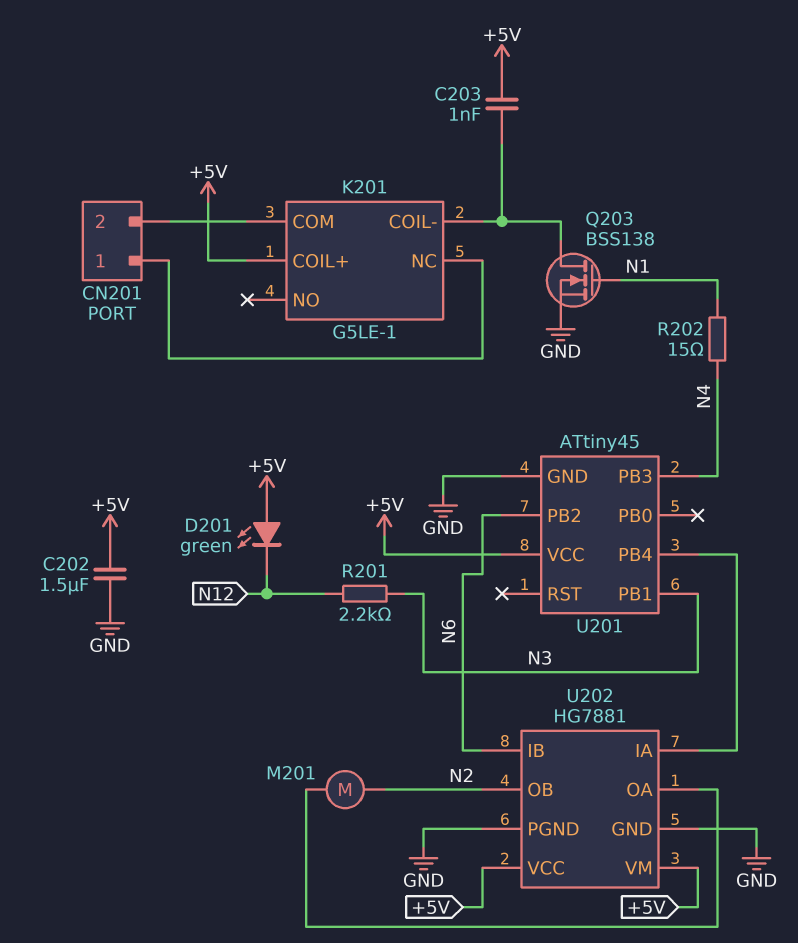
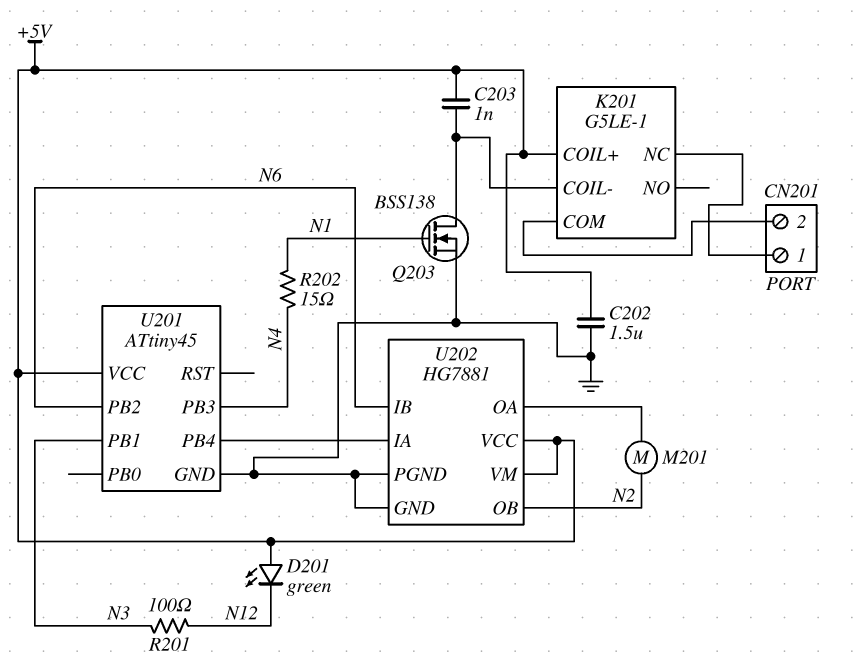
R201: 2.2k (N3, N12) -> 100 (N3, N12)

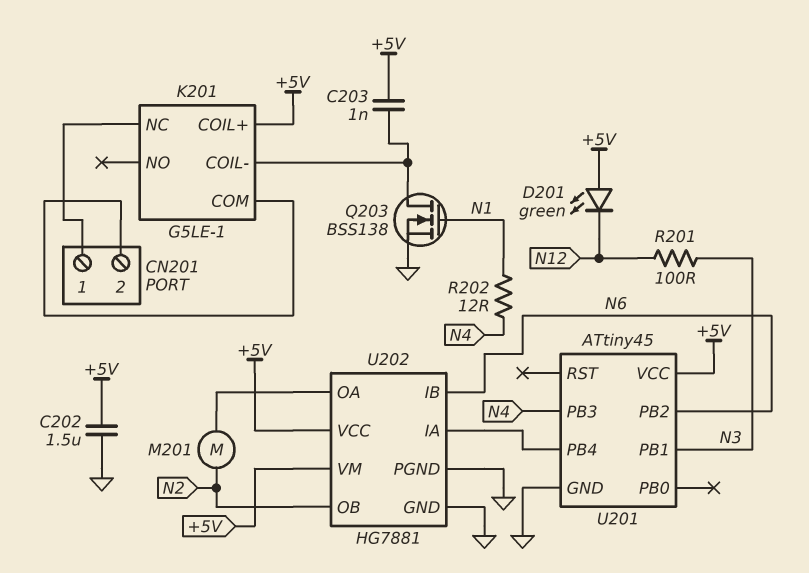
R202: 15 (N1, N4) -> 12 (N1, N4)

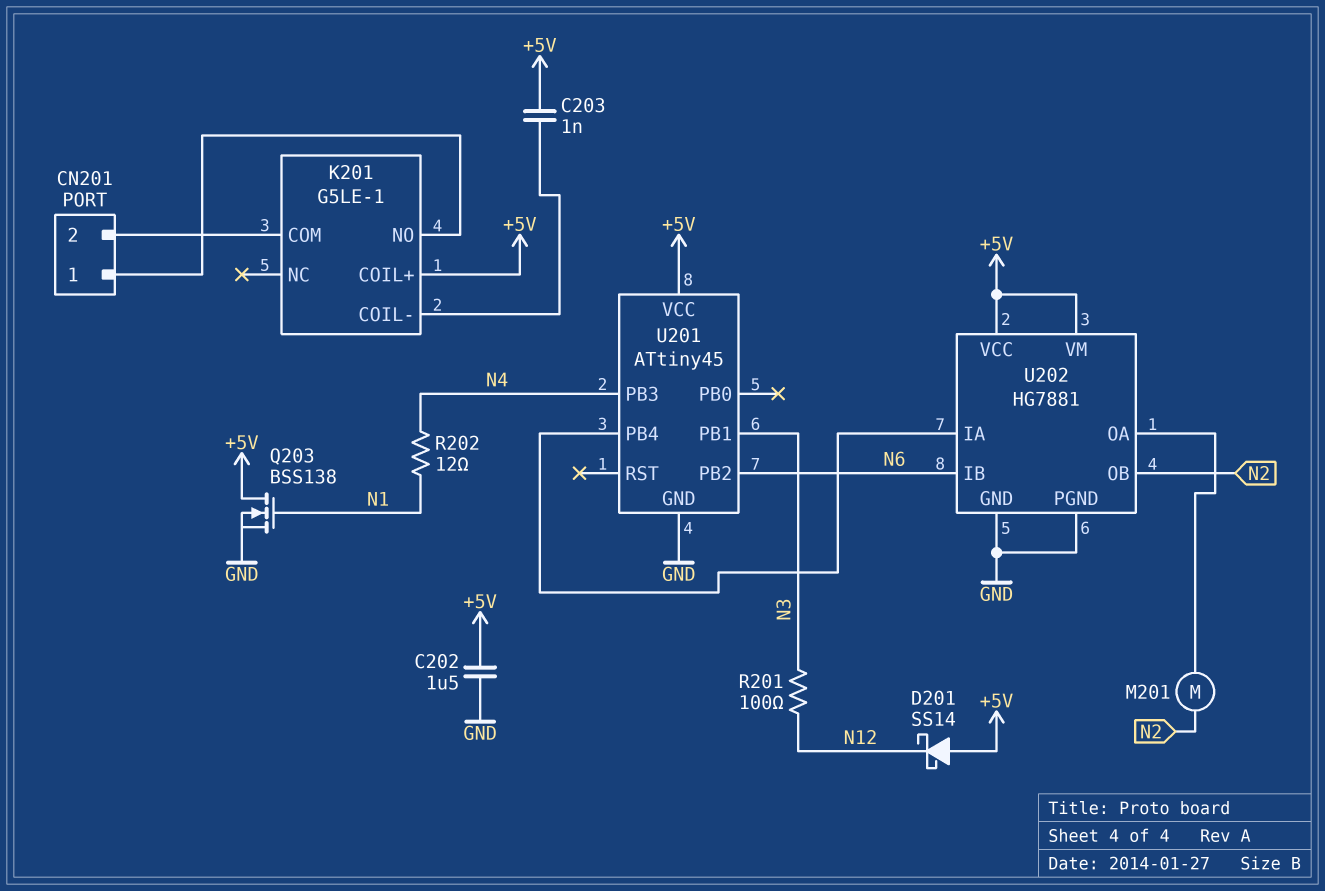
D201: LED green (A +5V, K N12) -> schottky SS14 (A +5V, K N12)
K201 pin NC: CN201/1 -> none
K201 pin NO: none -> CN201/1
Q203: NMOS BSS138 (G N1, D K201/COIL-, S GND) -> NMOS BSS138 (G N1, D +5V, S GND)

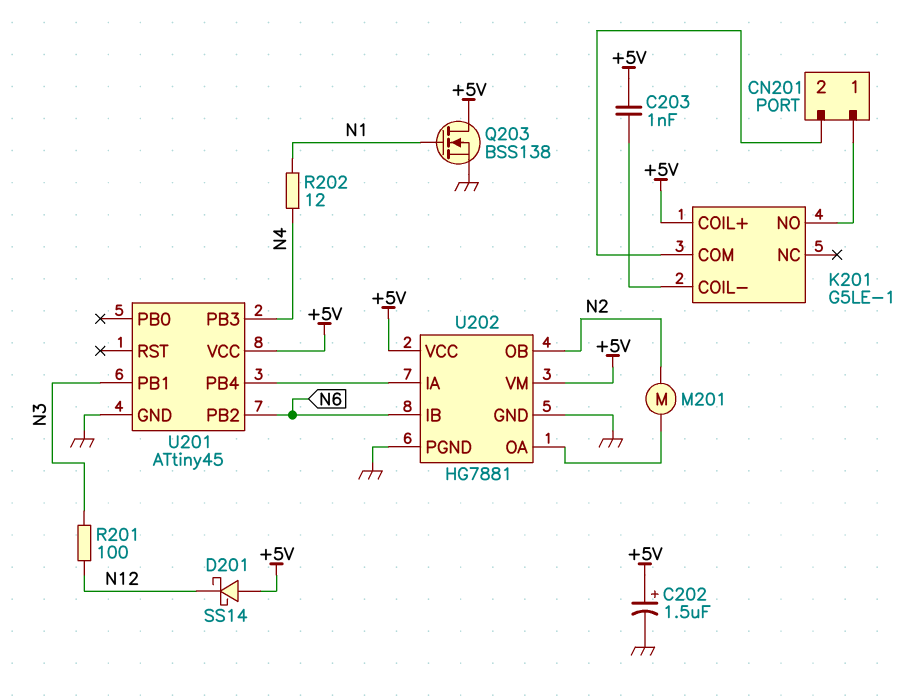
C202: 1.5uF (+5V, GND) -> 1.5uF (plus +5V, minus GND)

